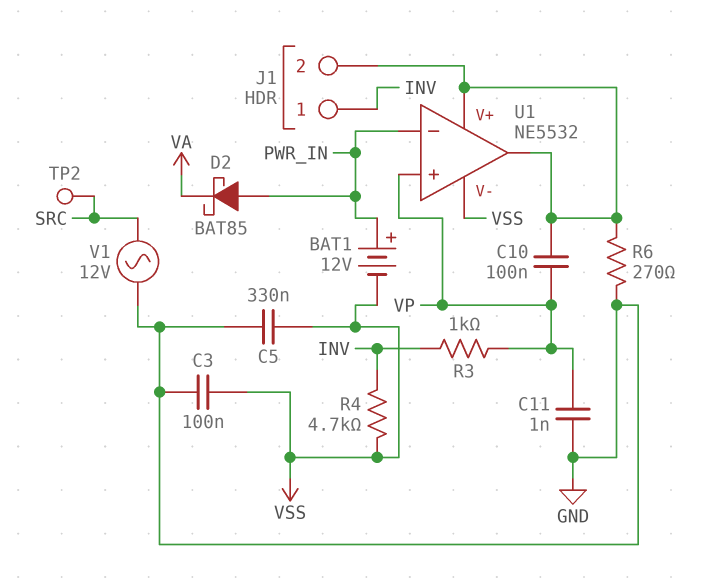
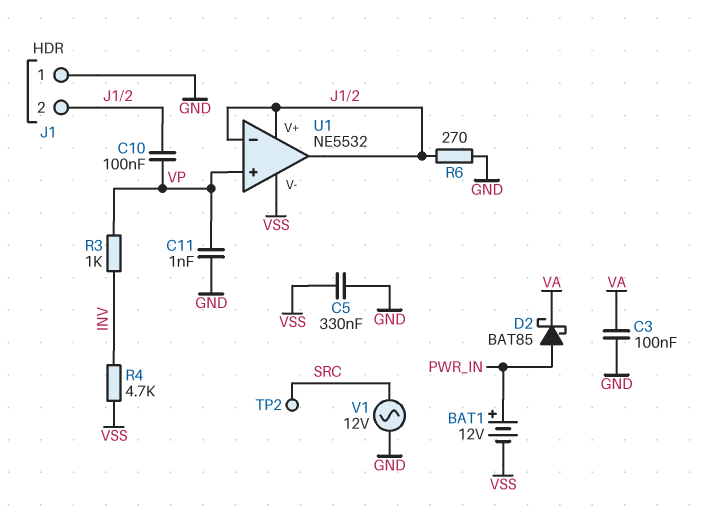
C3: 100nF (GND, VSS) -> 100nF (GND, VA)
J1 pin 1: INV -> GND
U1 pin in-: PWR_IN -> J1/2

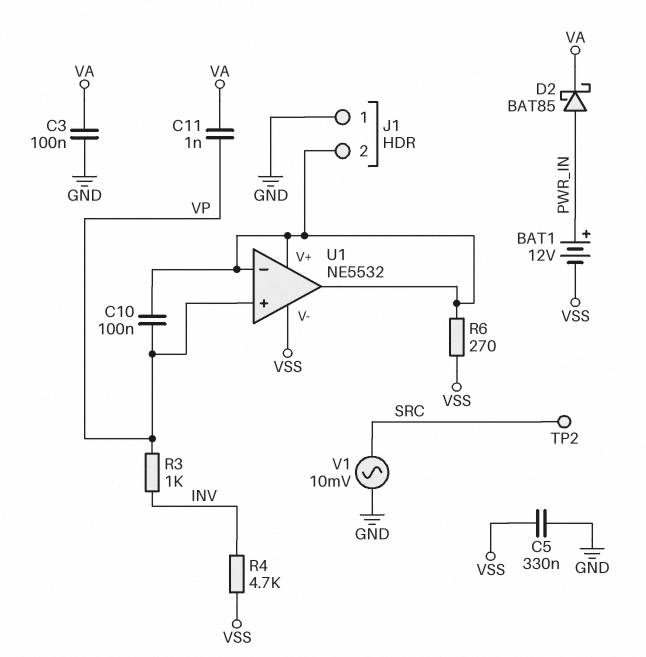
C11: 1nF (GND, VP) -> 1nF (VA, VP)
R6: 270 (GND, J1/2) -> 270 (J1/2, VSS)
V1: AC 12V (GND, SRC) -> AC 10mV (GND, SRC)

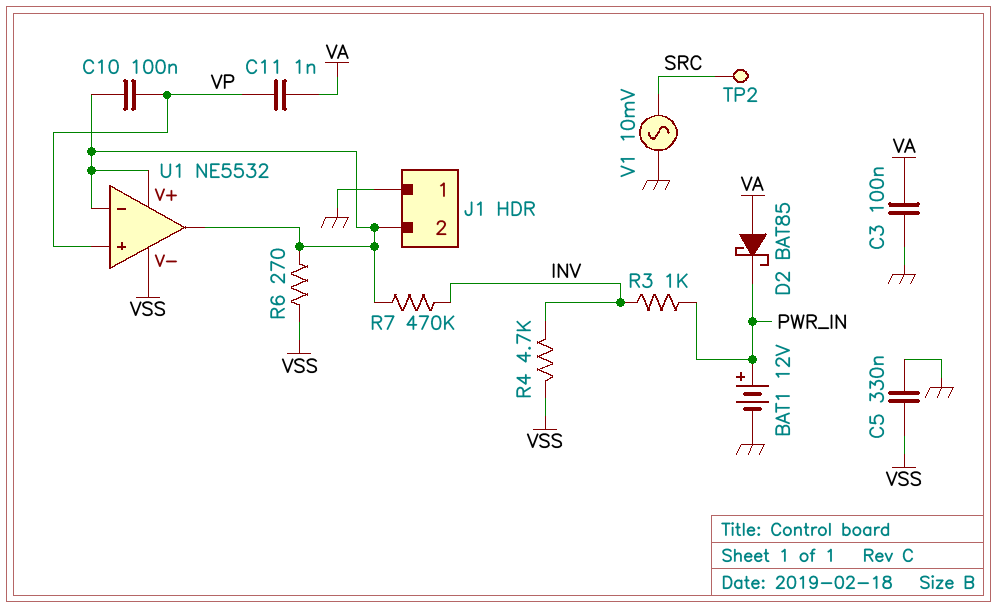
BAT1: 12V (plus PWR_IN, minus VSS) -> 12V (plus PWR_IN, minus GND)
D2: schottky BAT85 (A PWR_IN, K VA) -> schottky BAT85 (A VA, K PWR_IN)
R3: 1k (INV, VP) -> 1k (INV, PWR_IN)
R7: none -> 470k (INV, J1/2)

